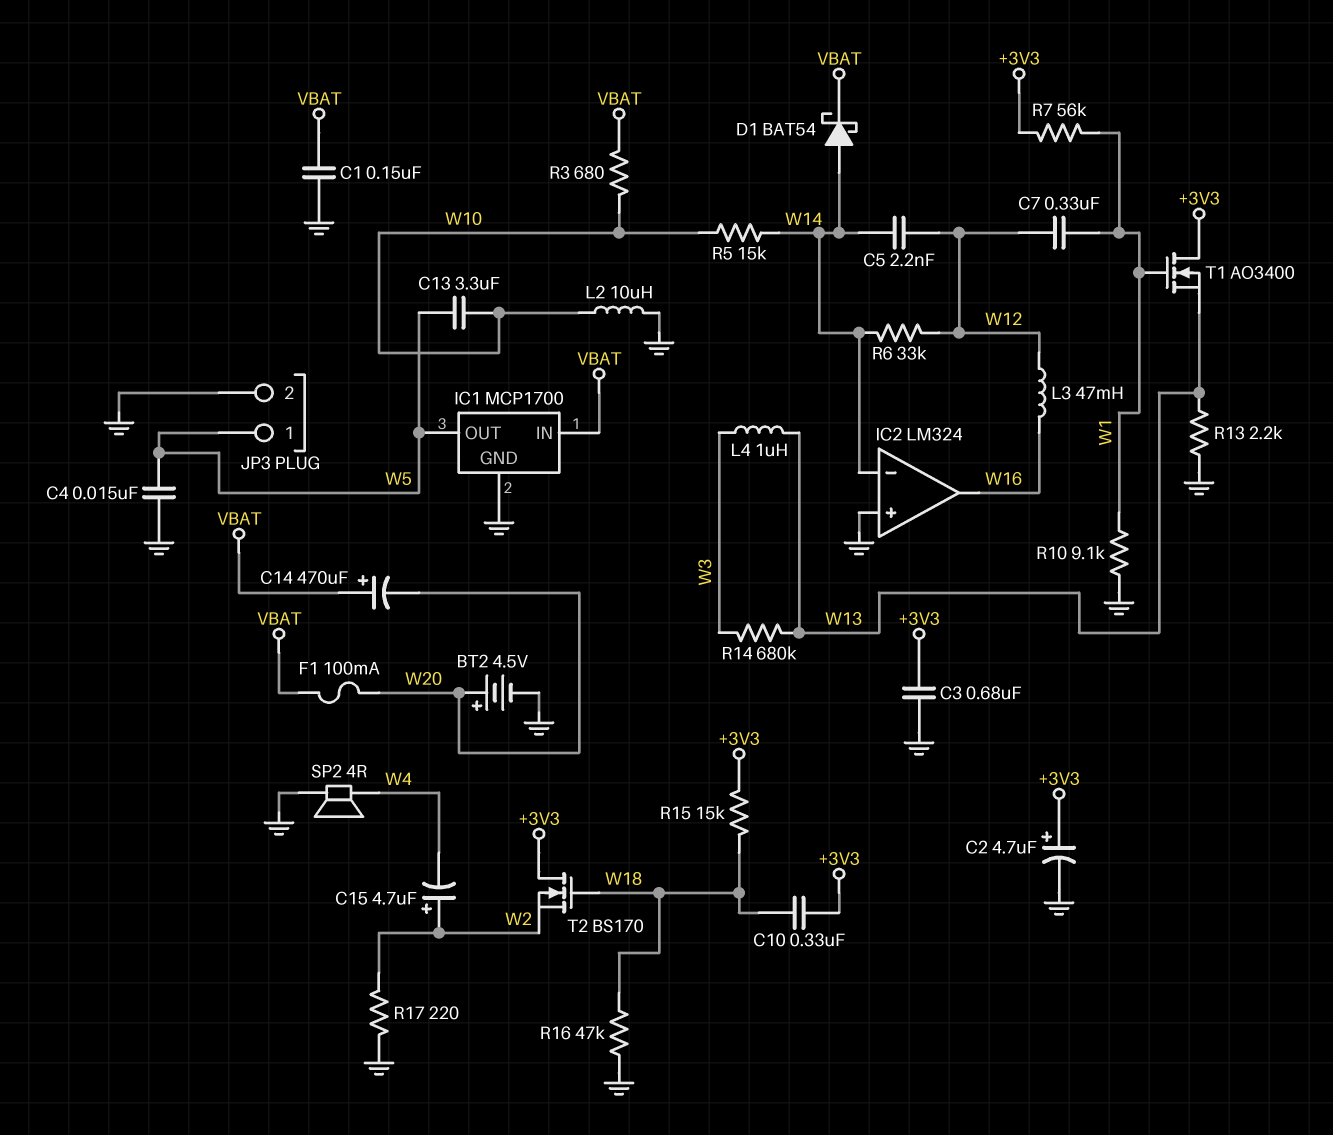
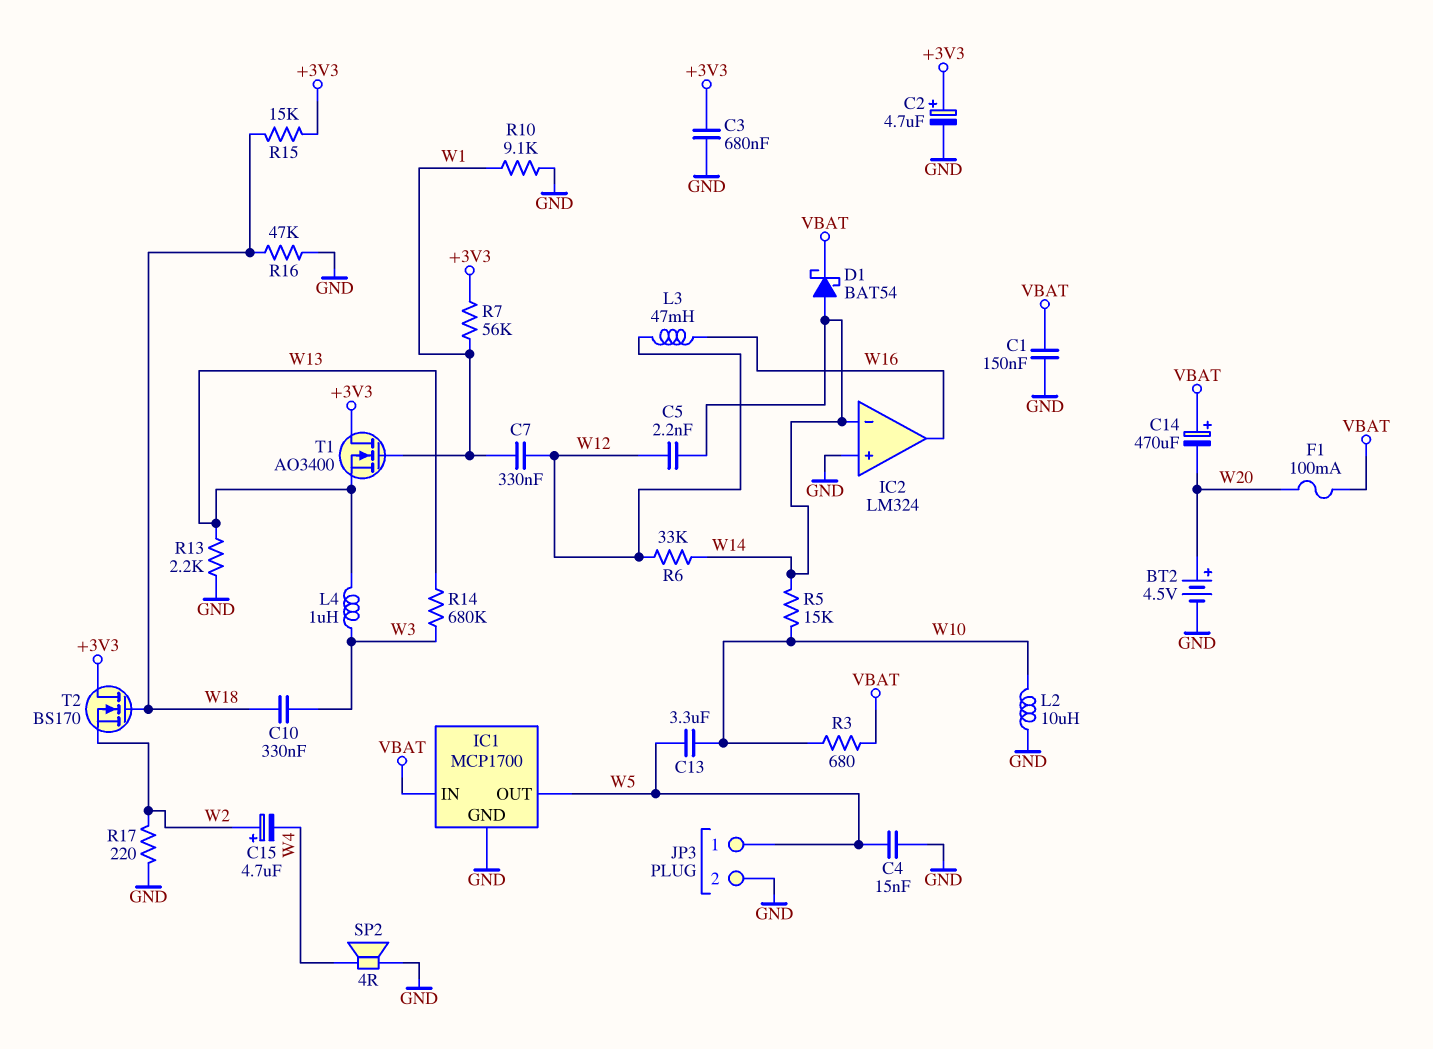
C10: 330nF (+3V3, W18) -> 330nF (W3, W18)

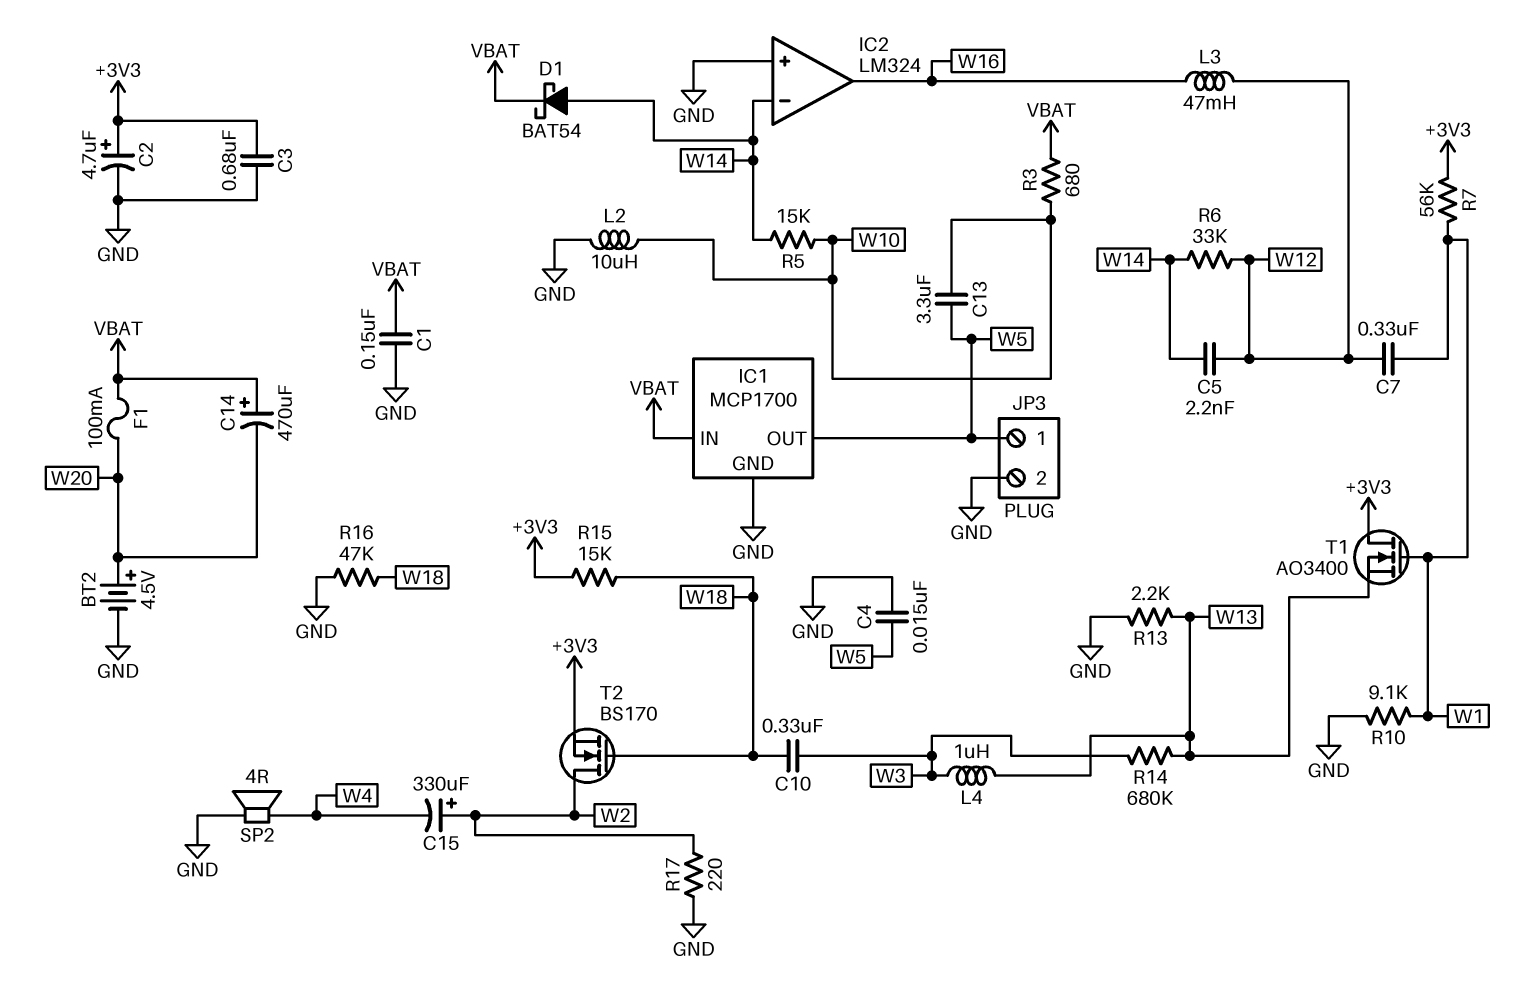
C15: 4.7uF (plus W2, minus W4) -> 330uF (plus W2, minus W4)
T2: NMOS BS170 (G W18, D +3V3, S W2) -> NMOS BS170 (G W18, D W2, S +3V3)

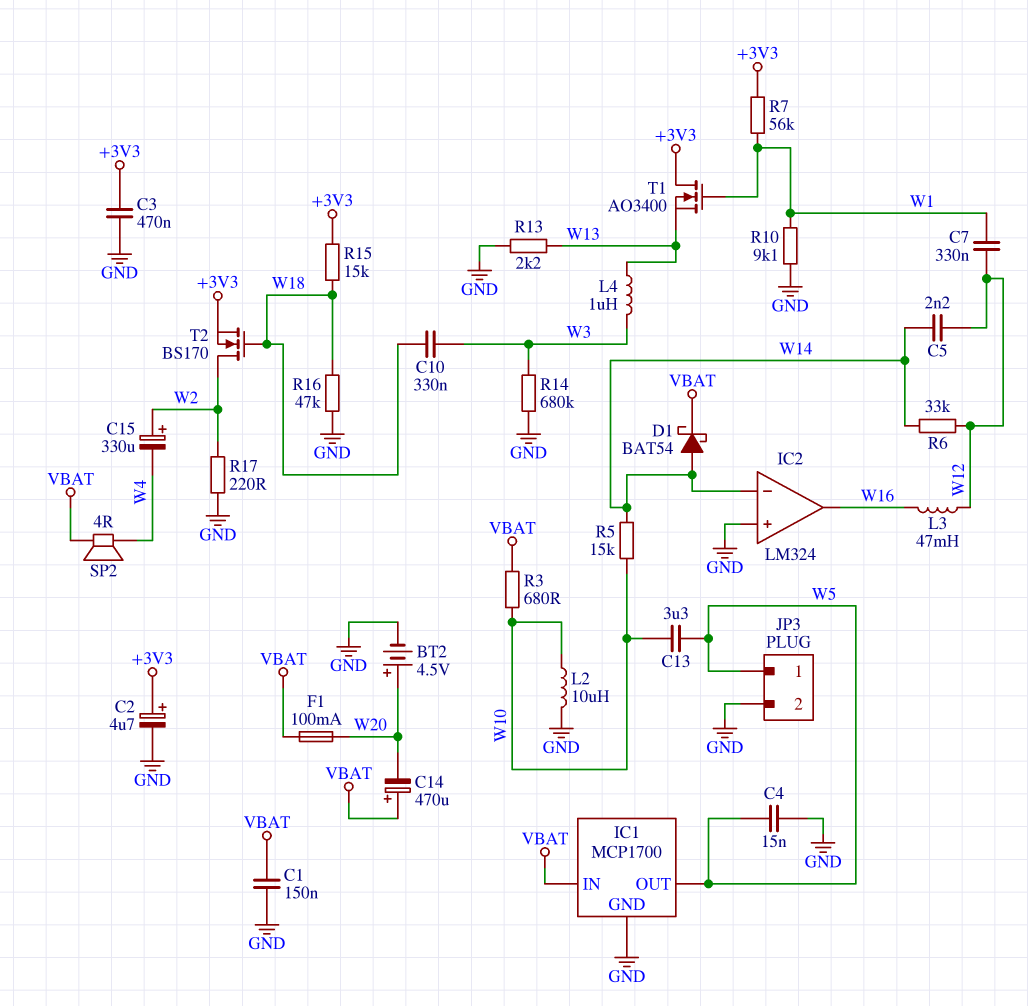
C3: 680nF (+3V3, GND) -> 470nF (+3V3, GND)
R14: 680k (W3, W13) -> 680k (GND, W3)
SP2: speaker 4R (GND, W4) -> speaker 4R (VBAT, W4)

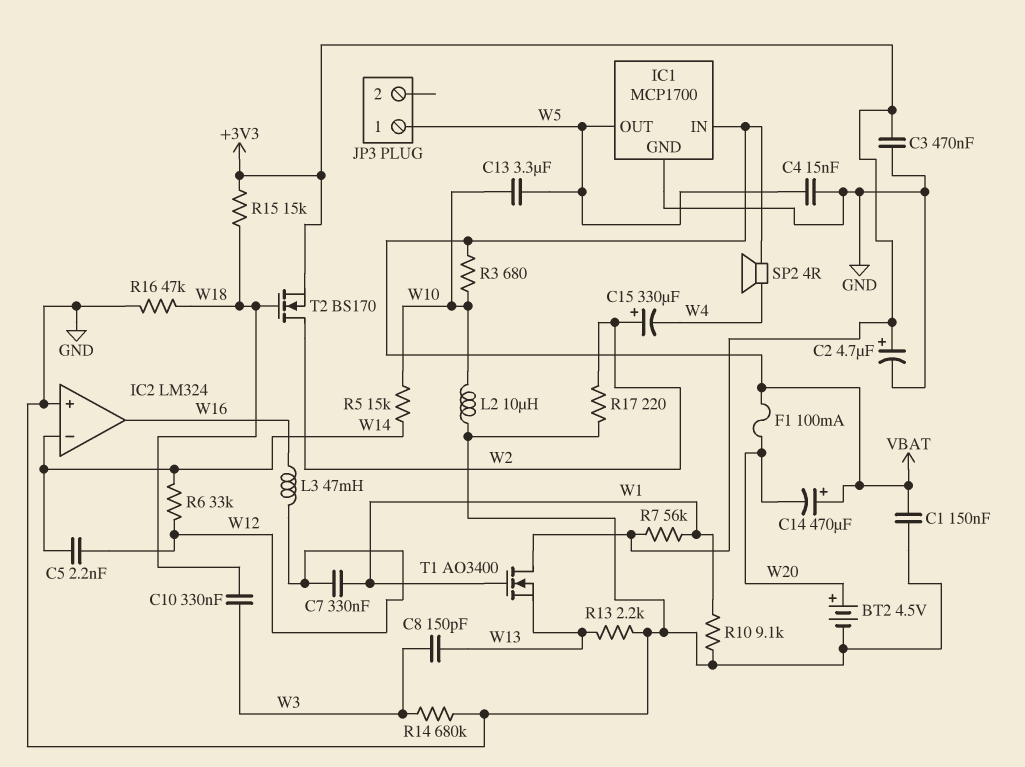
C8: none -> 150pF (W3, W13)
D1: schottky BAT54 (A W14, K VBAT) -> none
JP3 pin 2: GND -> none
L4: 1uH (W3, W13) -> none

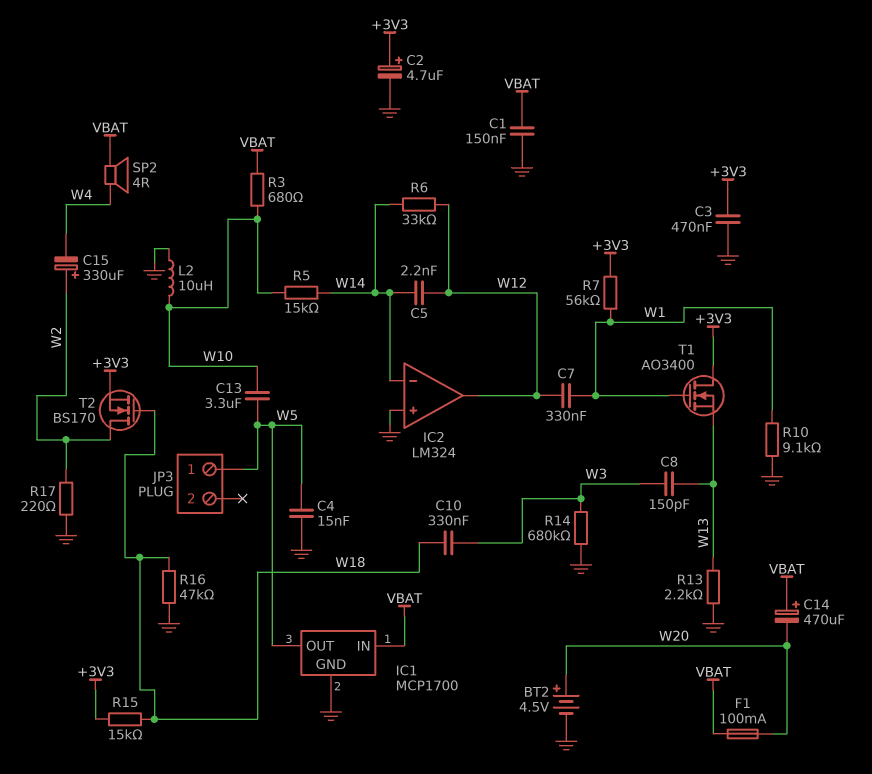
IC2 pin out: W16 -> W12
L3: 47mH (W12, W16) -> none

